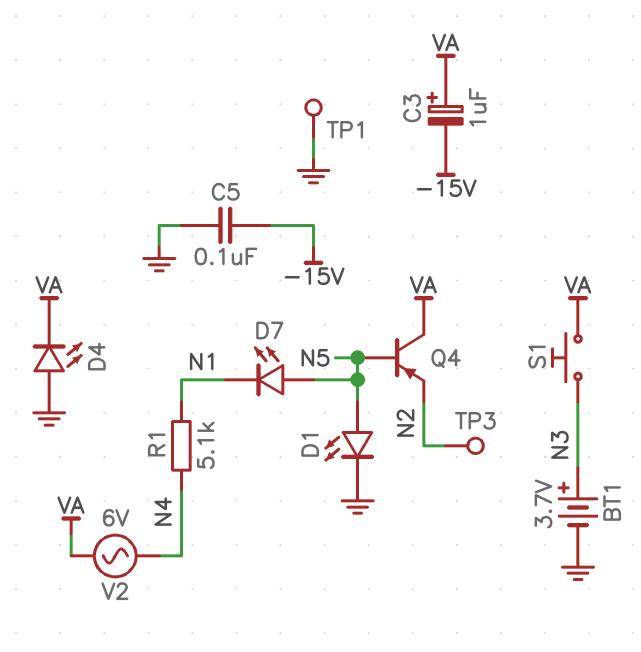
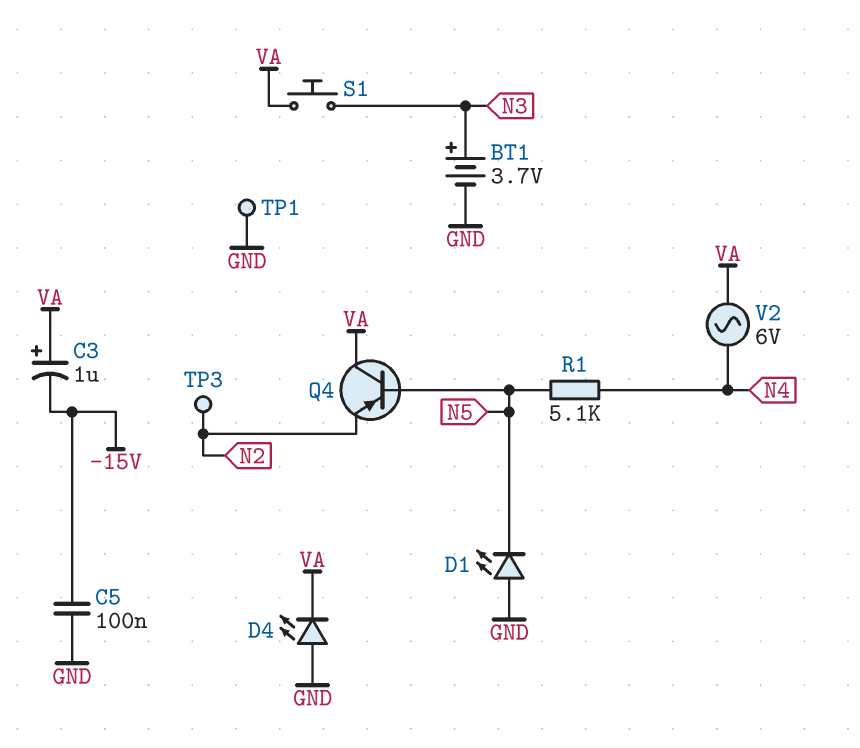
D1: LED (A N5, K GND) -> LED (A GND, K N5)
D7: LED (A N5, K N1) -> none
R1: 5.1k (N1, N4) -> 5.1k (N4, N5)

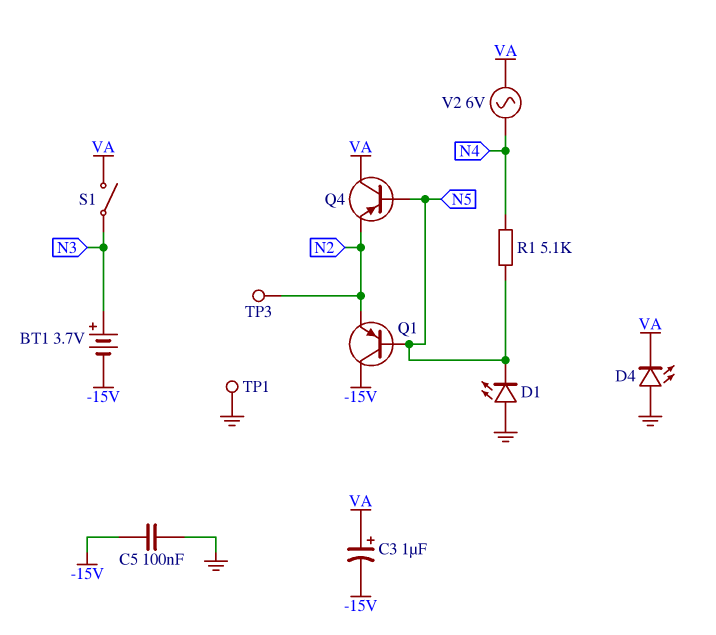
BT1: 3.7V (plus N3, minus GND) -> 3.7V (plus N3, minus -15V)
Q1: none -> PNP (B N5, C -15V, E N2)
S1: button (N3, VA) -> switch (N3, VA)

